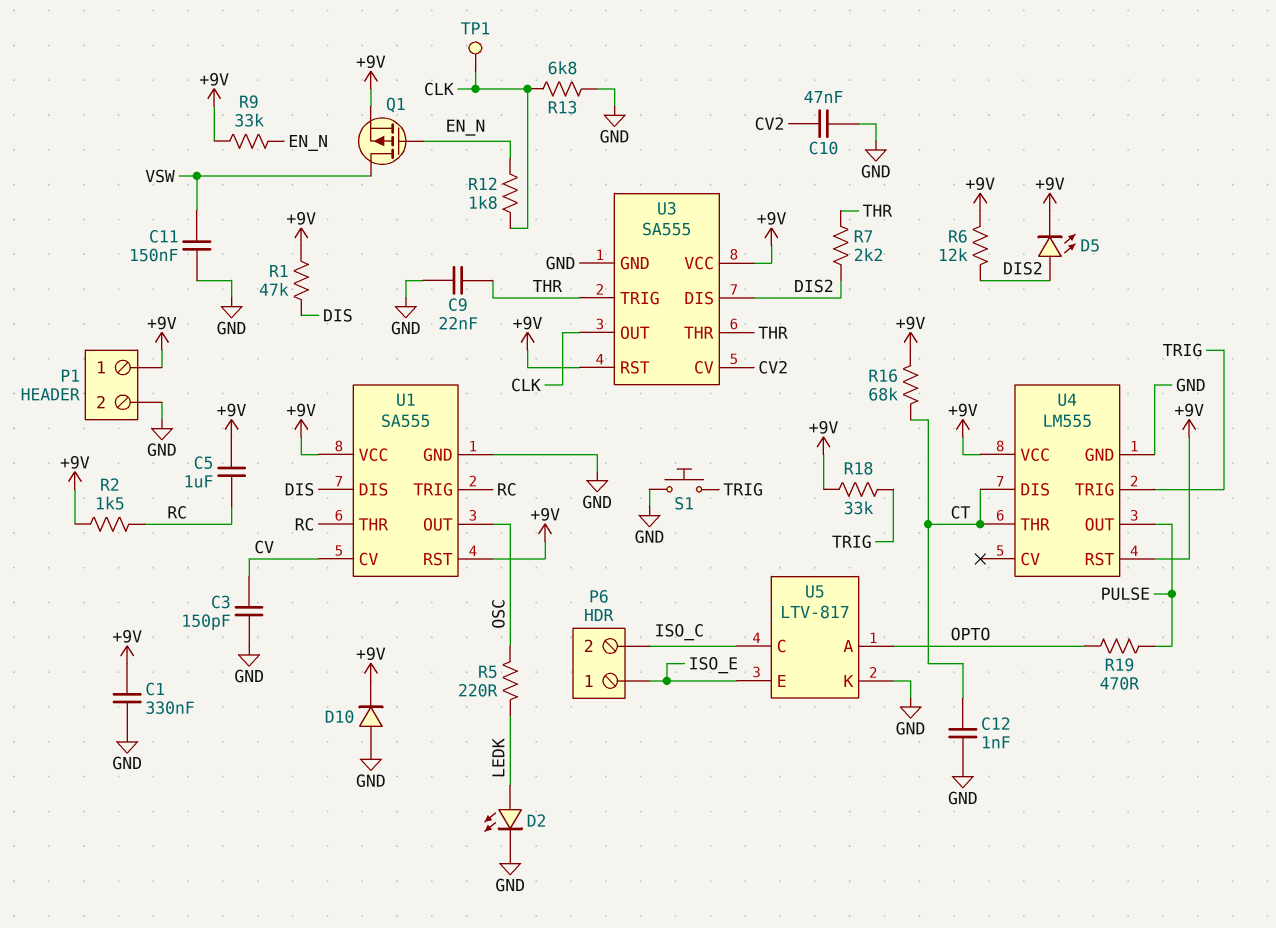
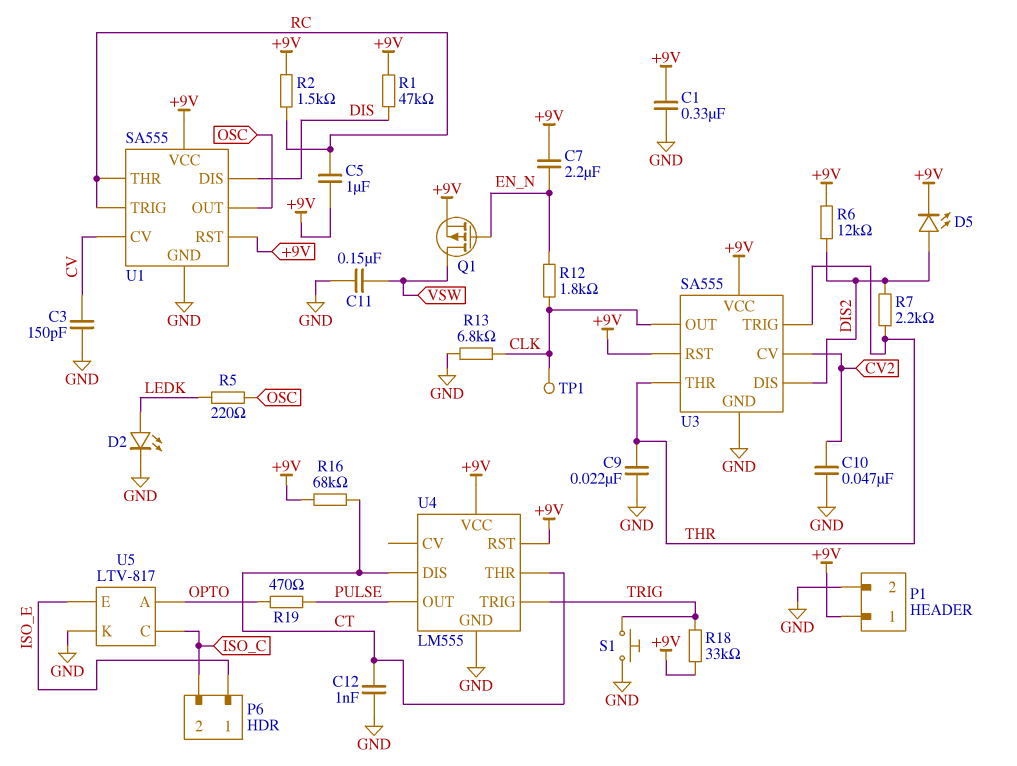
C7: none -> 2.2uF (+9V, EN_N)
D10: diode (A GND, K +9V) -> none
R9: 33k (+9V, EN_N) -> none

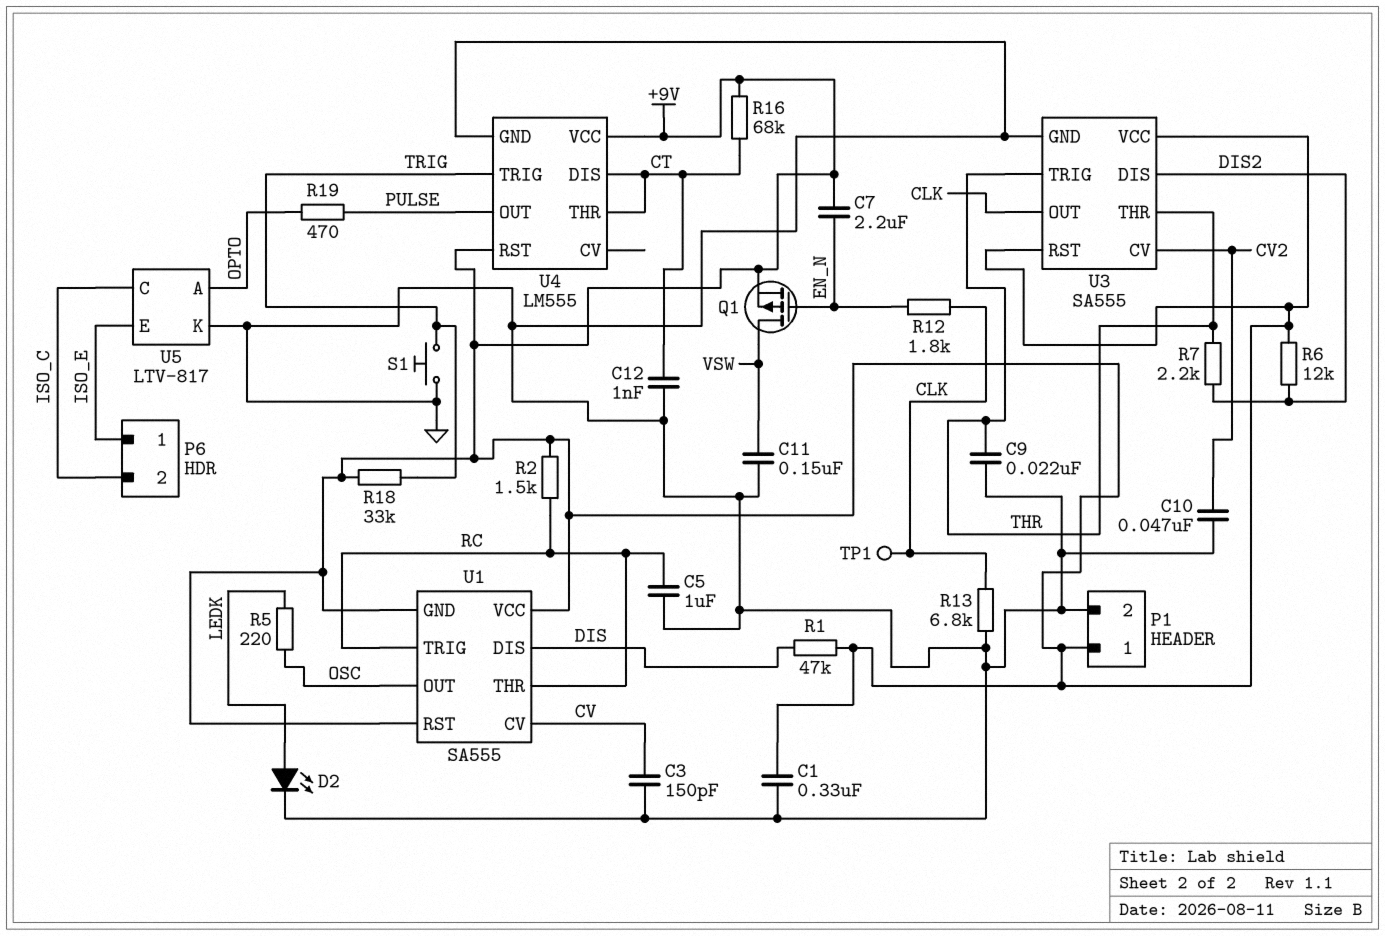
C5: 1uF (+9V, RC) -> 1uF (GND, RC)
D5: LED (A DIS2, K +9V) -> none
U1 pin GND: GND -> +9V

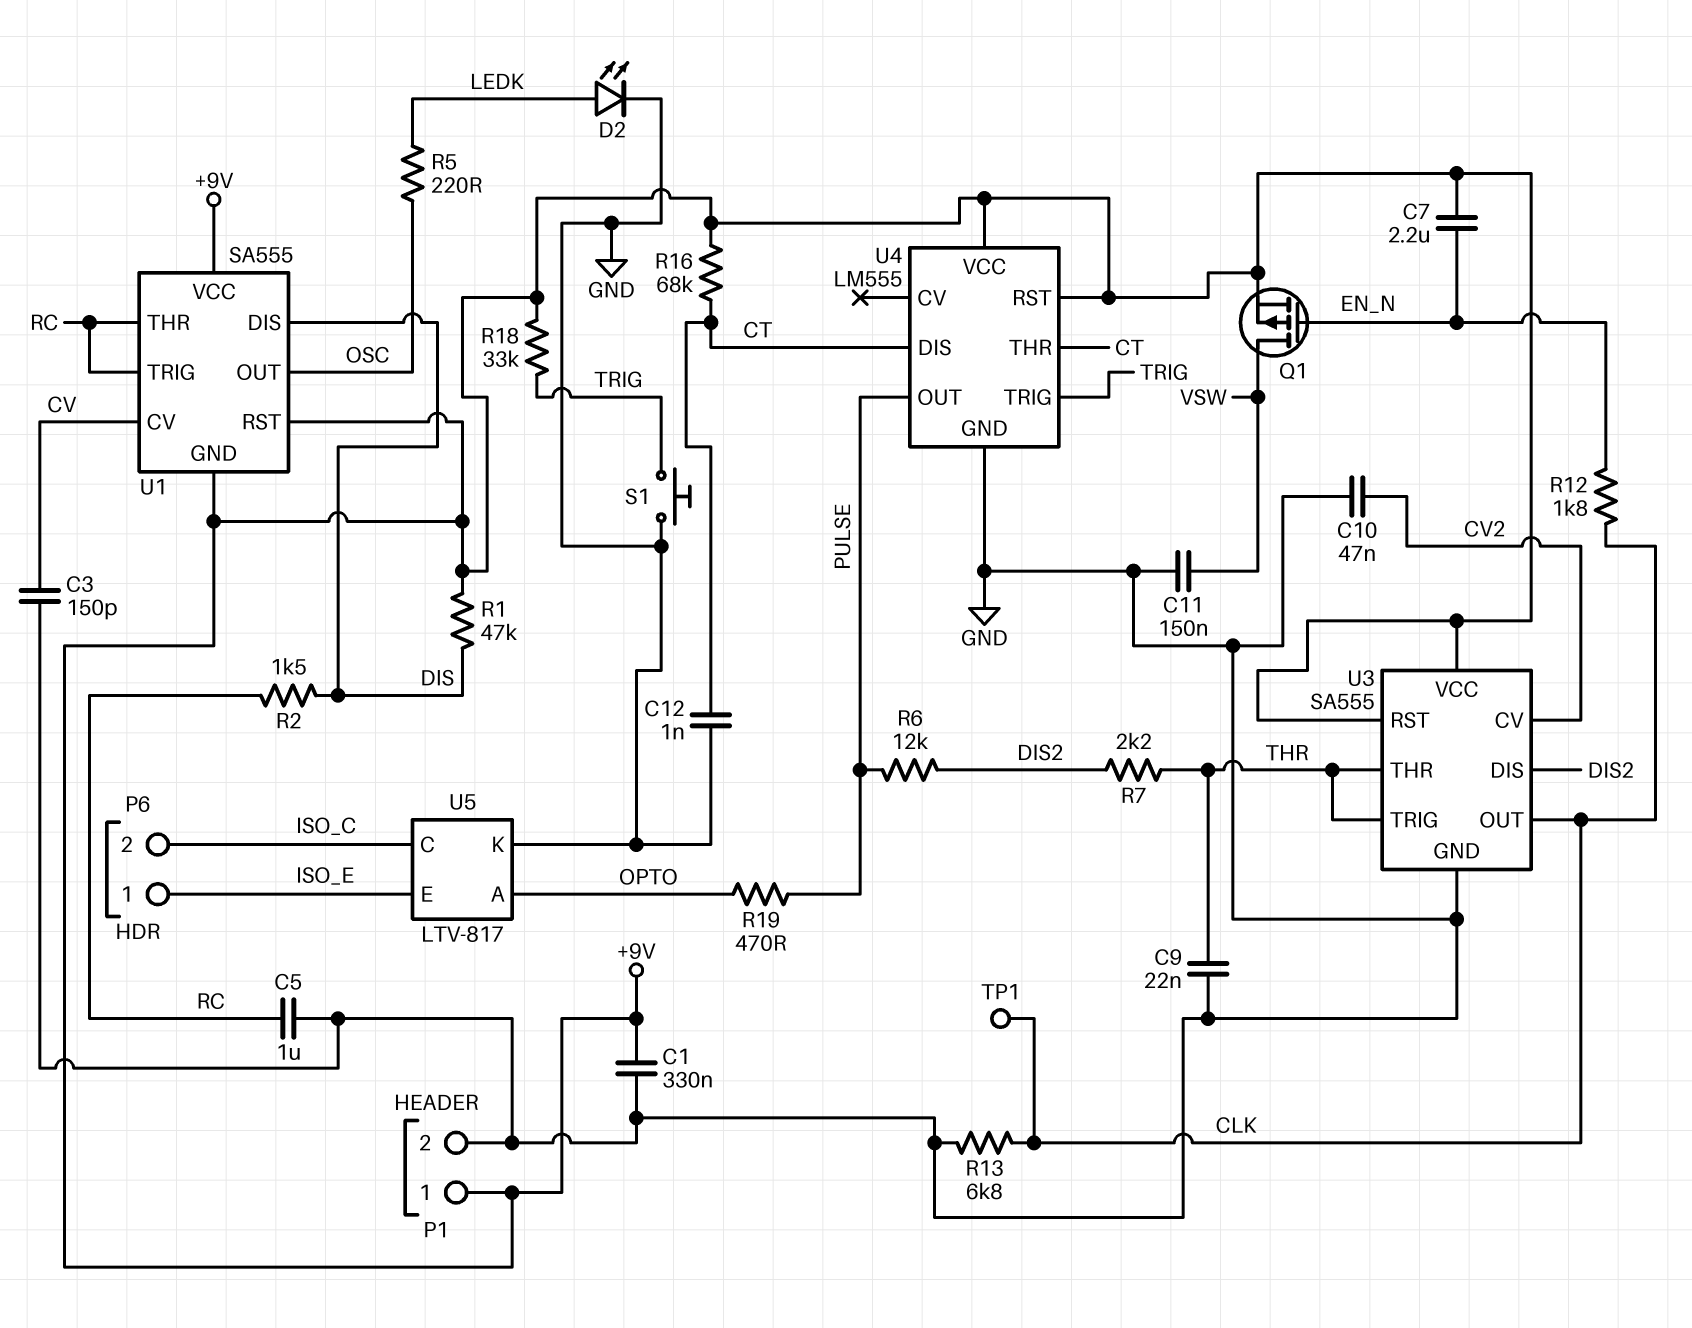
R2: 1.5k (+9V, RC) -> 1.5k (DIS, RC)
R6: 12k (+9V, DIS2) -> 12k (DIS2, PULSE)

